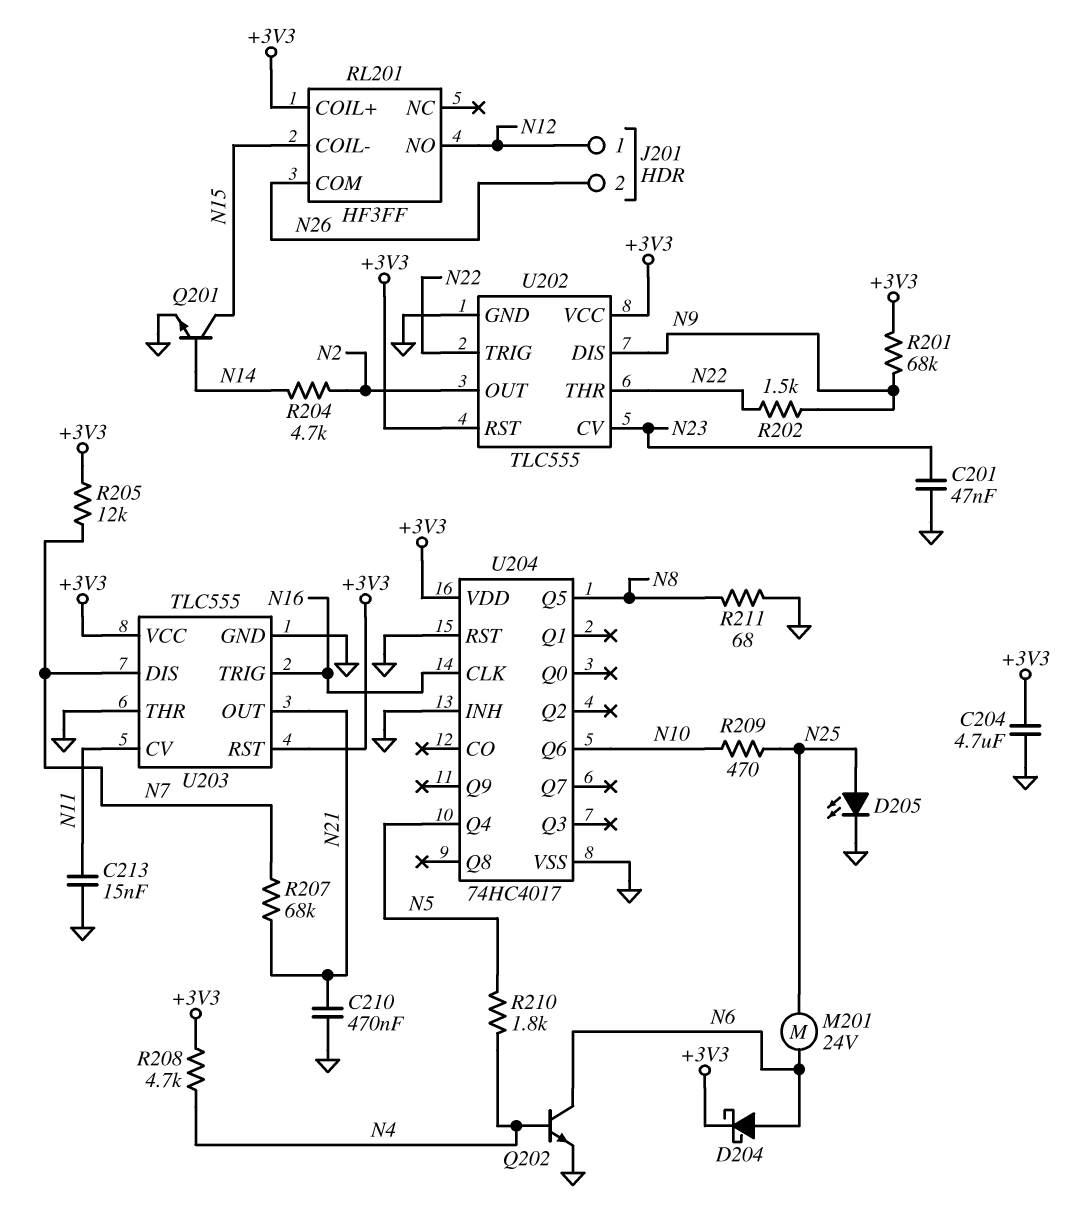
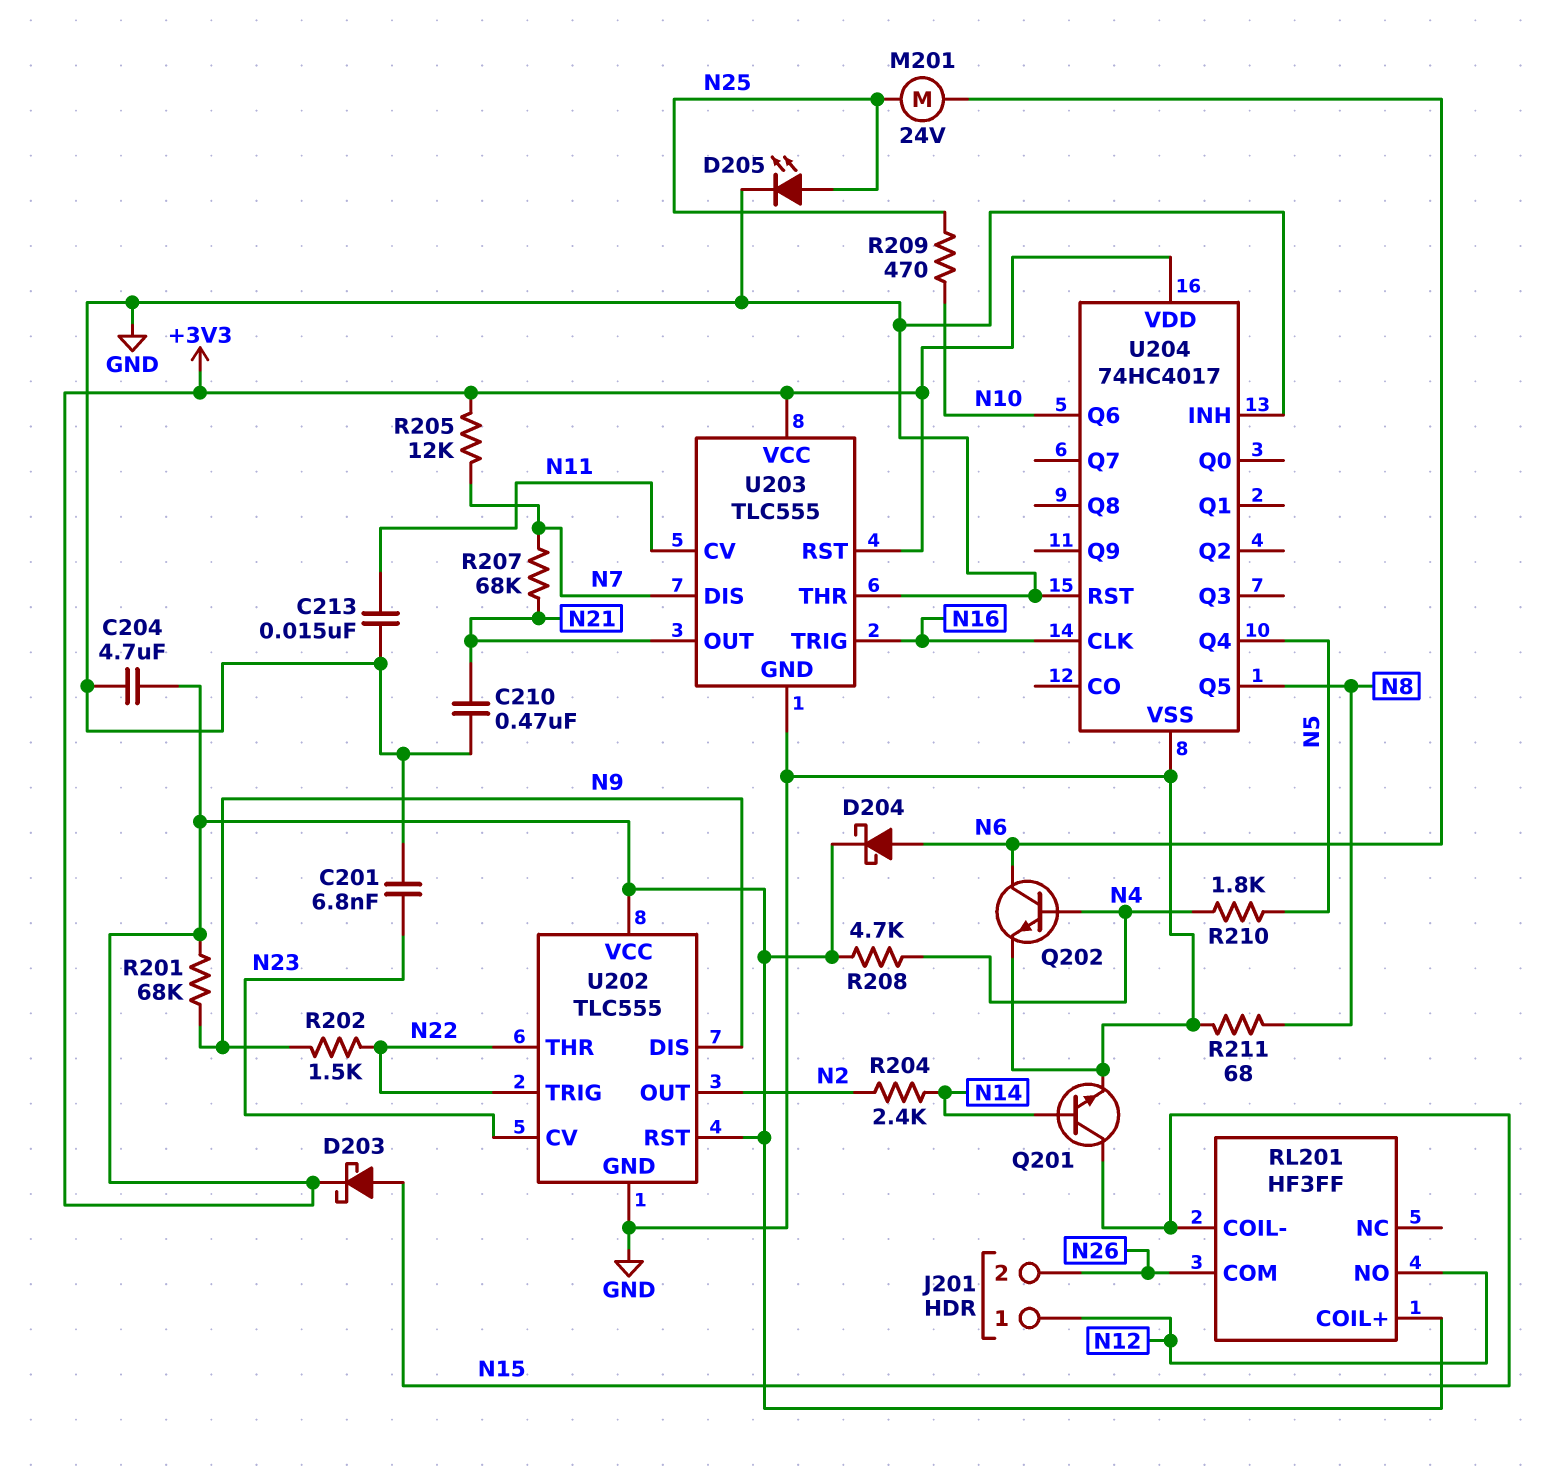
C201: 47nF (GND, N23) -> 6.8nF (GND, N23)
D203: none -> schottky (A N15, K +3V3)
R204: 4.7k (N2, N14) -> 2.4k (N2, N14)

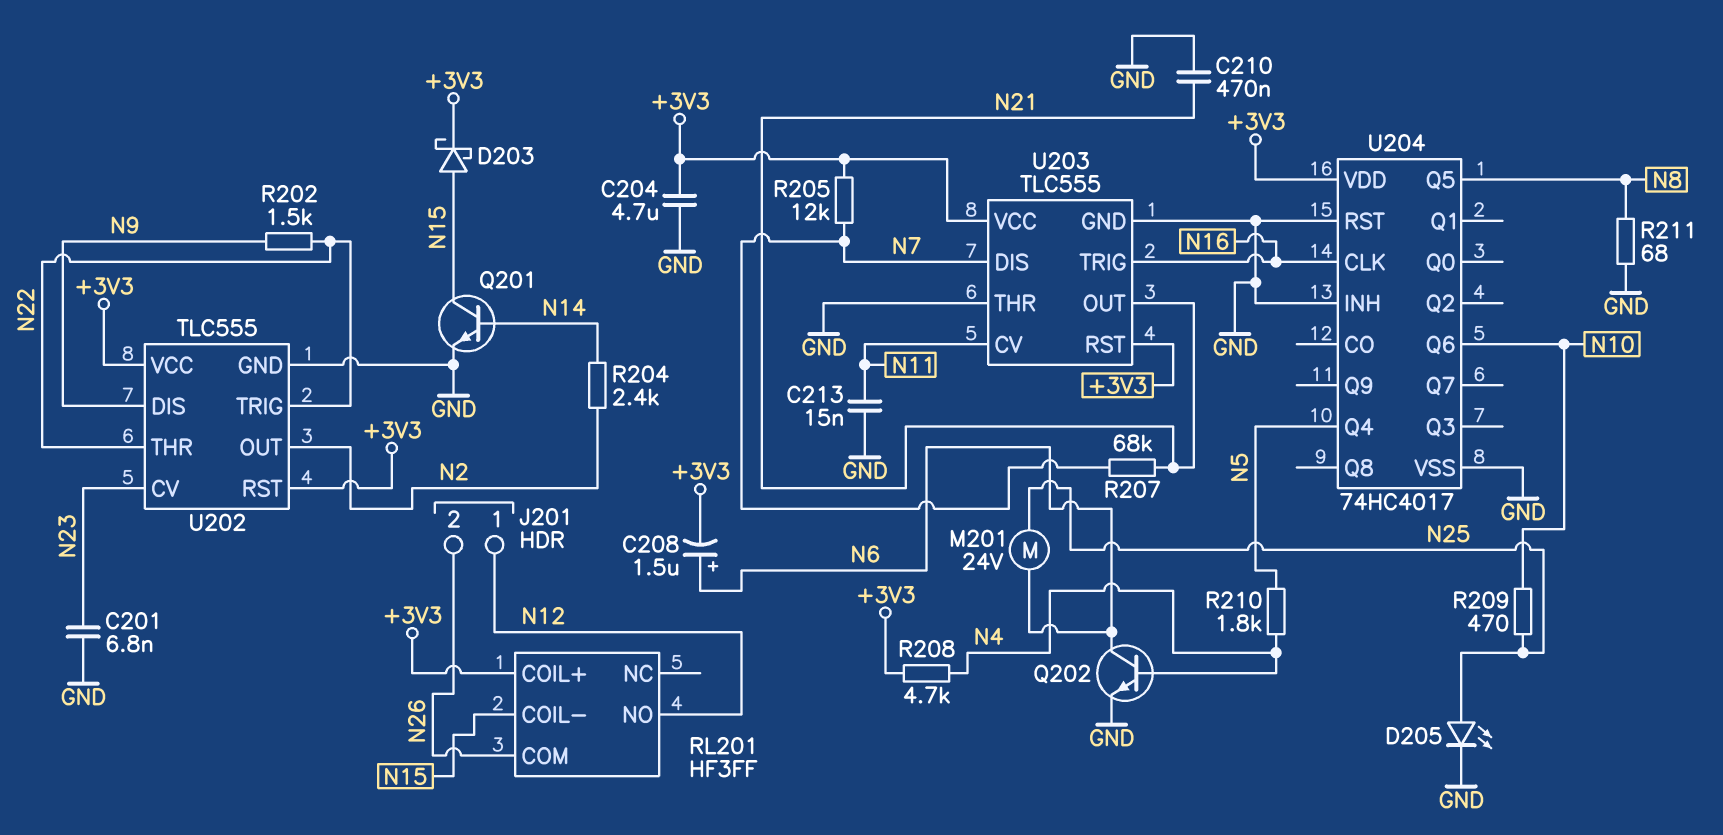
C208: none -> 1.5uF (plus N6, minus +3V3)
D204: schottky (A N6, K +3V3) -> none
R201: 68k (+3V3, N9) -> none

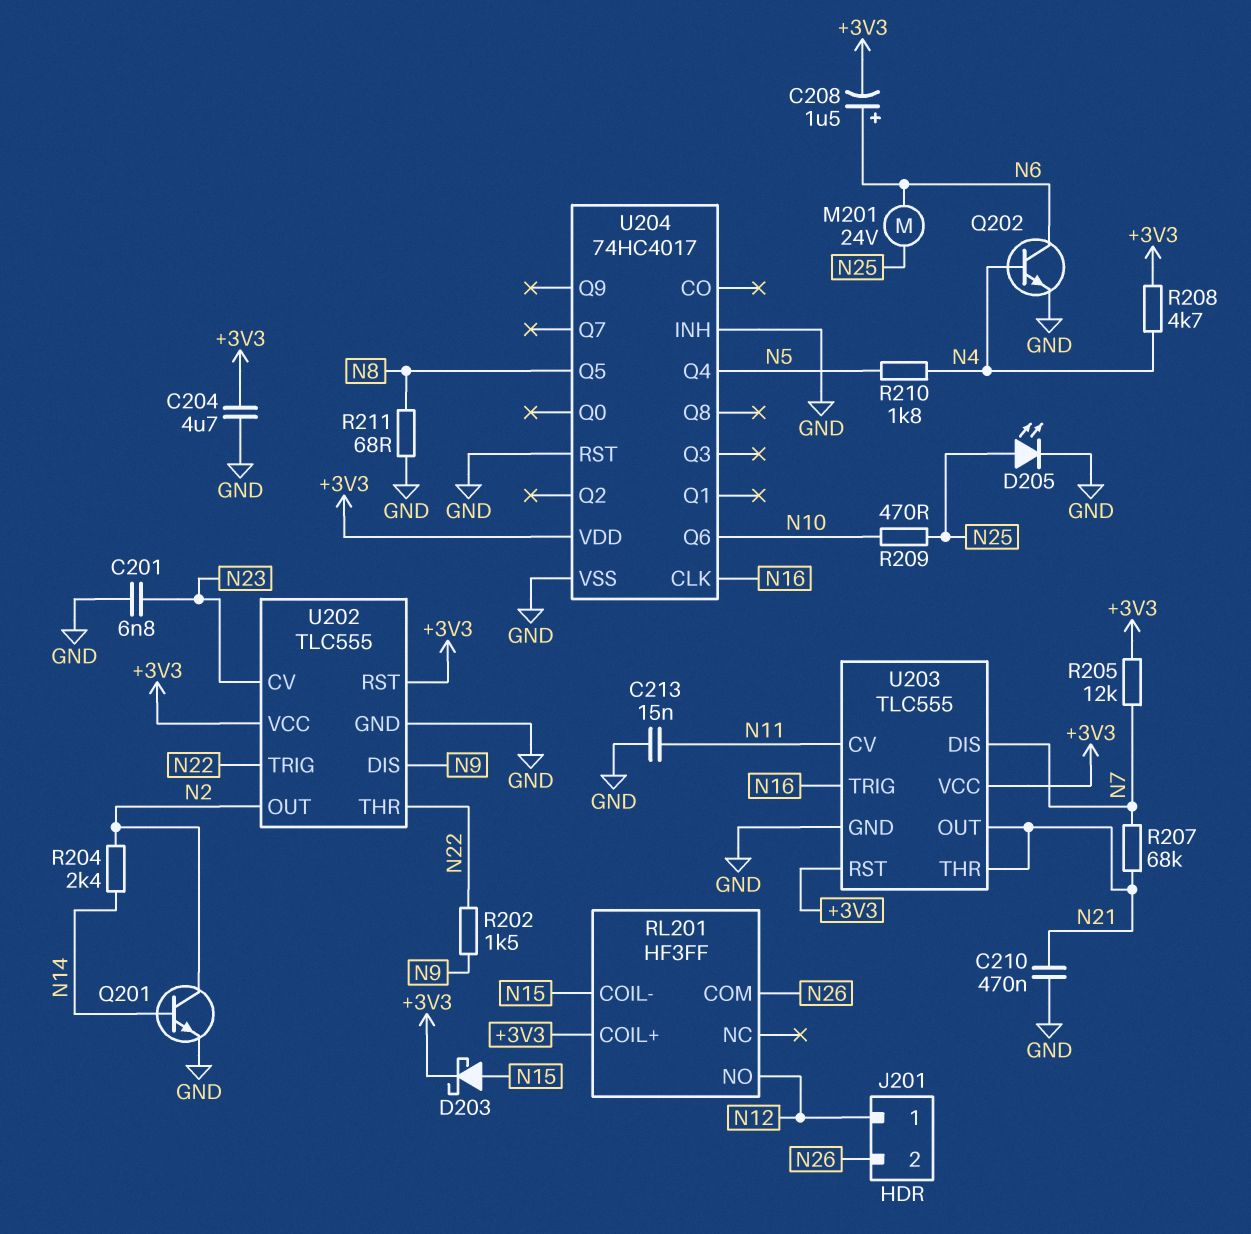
Q201: NPN (B N14, C N15, E GND) -> NPN (B N14, C N2, E GND)
U203 pin THR: GND -> N21

